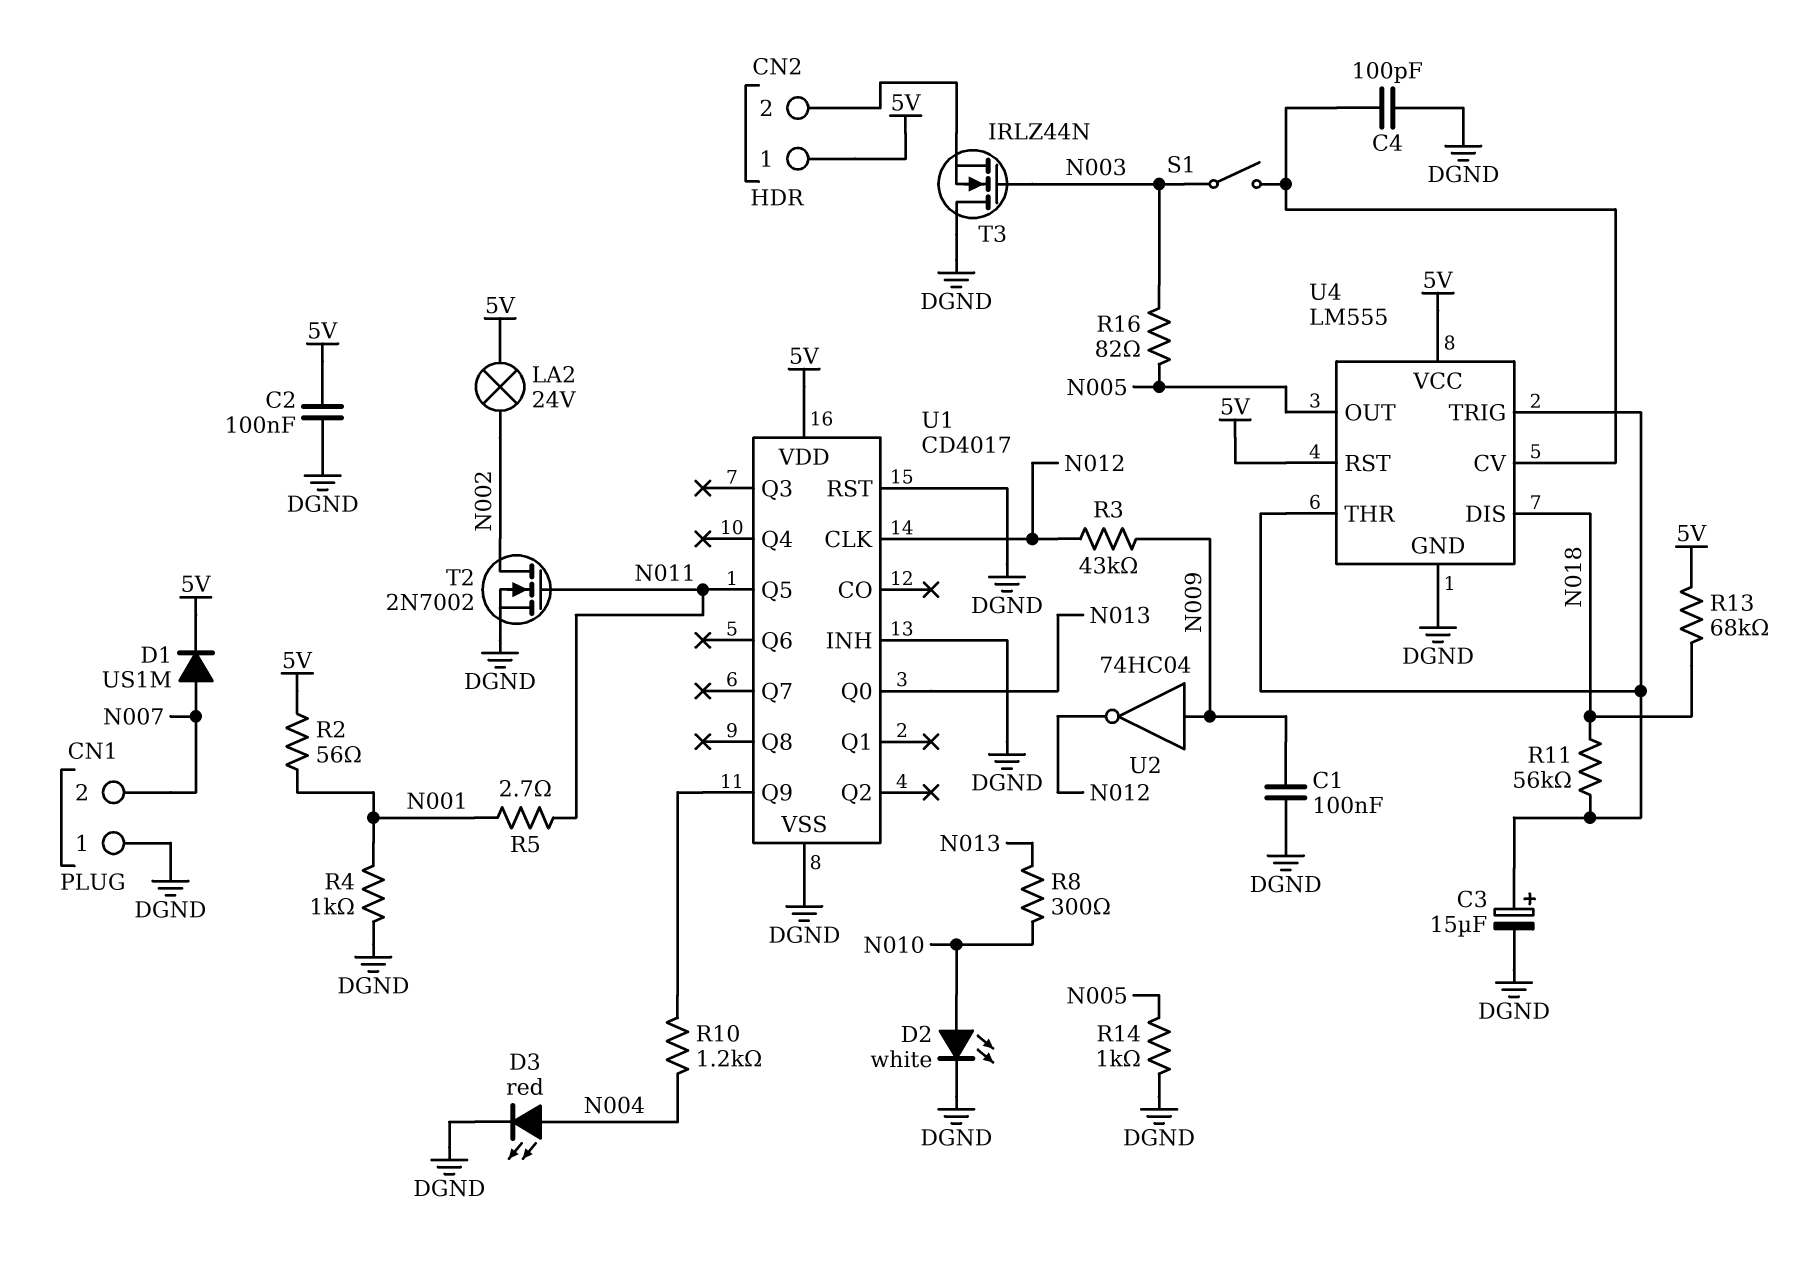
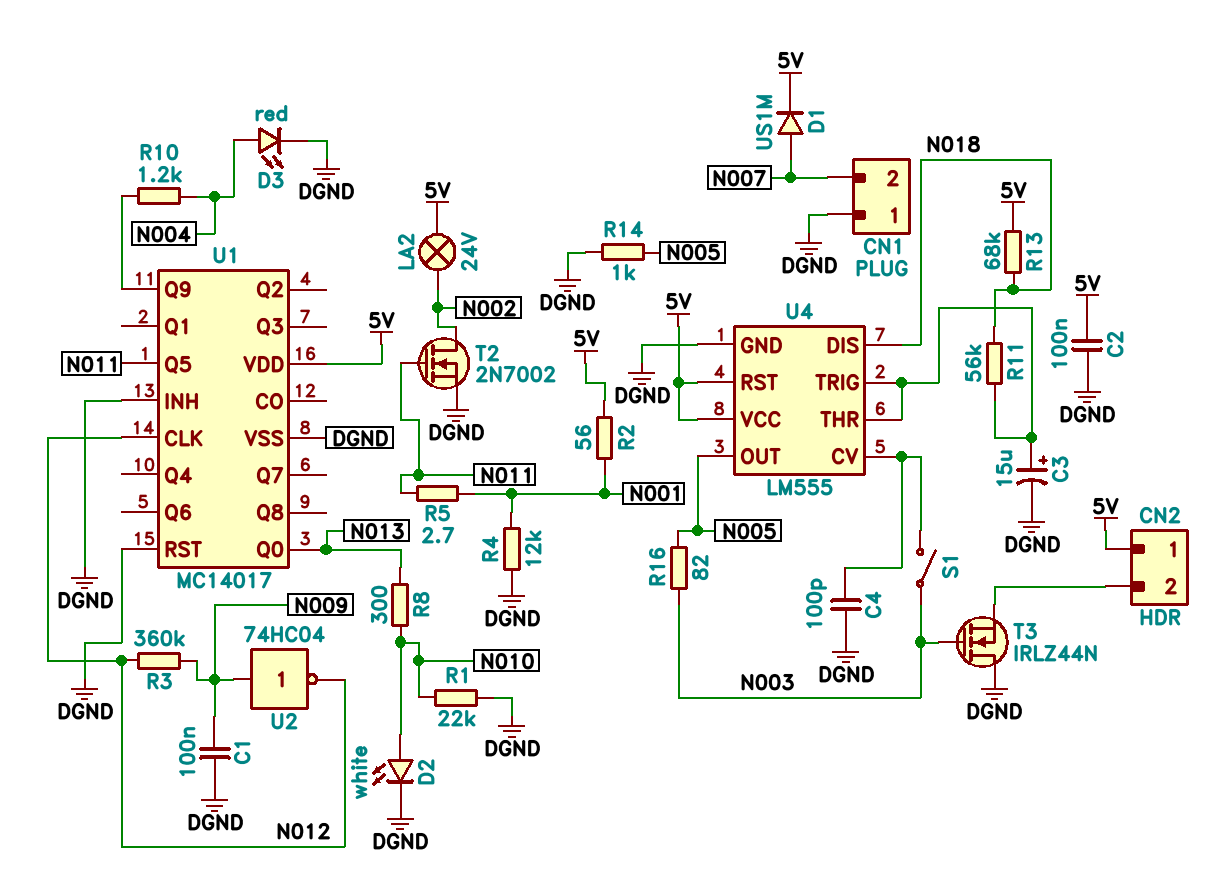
R1: none -> 22k (DGND, N010)
R3: 43k (N009, N012) -> 360k (N009, N012)
R4: 1k (DGND, N001) -> 12k (DGND, N001)
U1: CD4017 -> MC14017

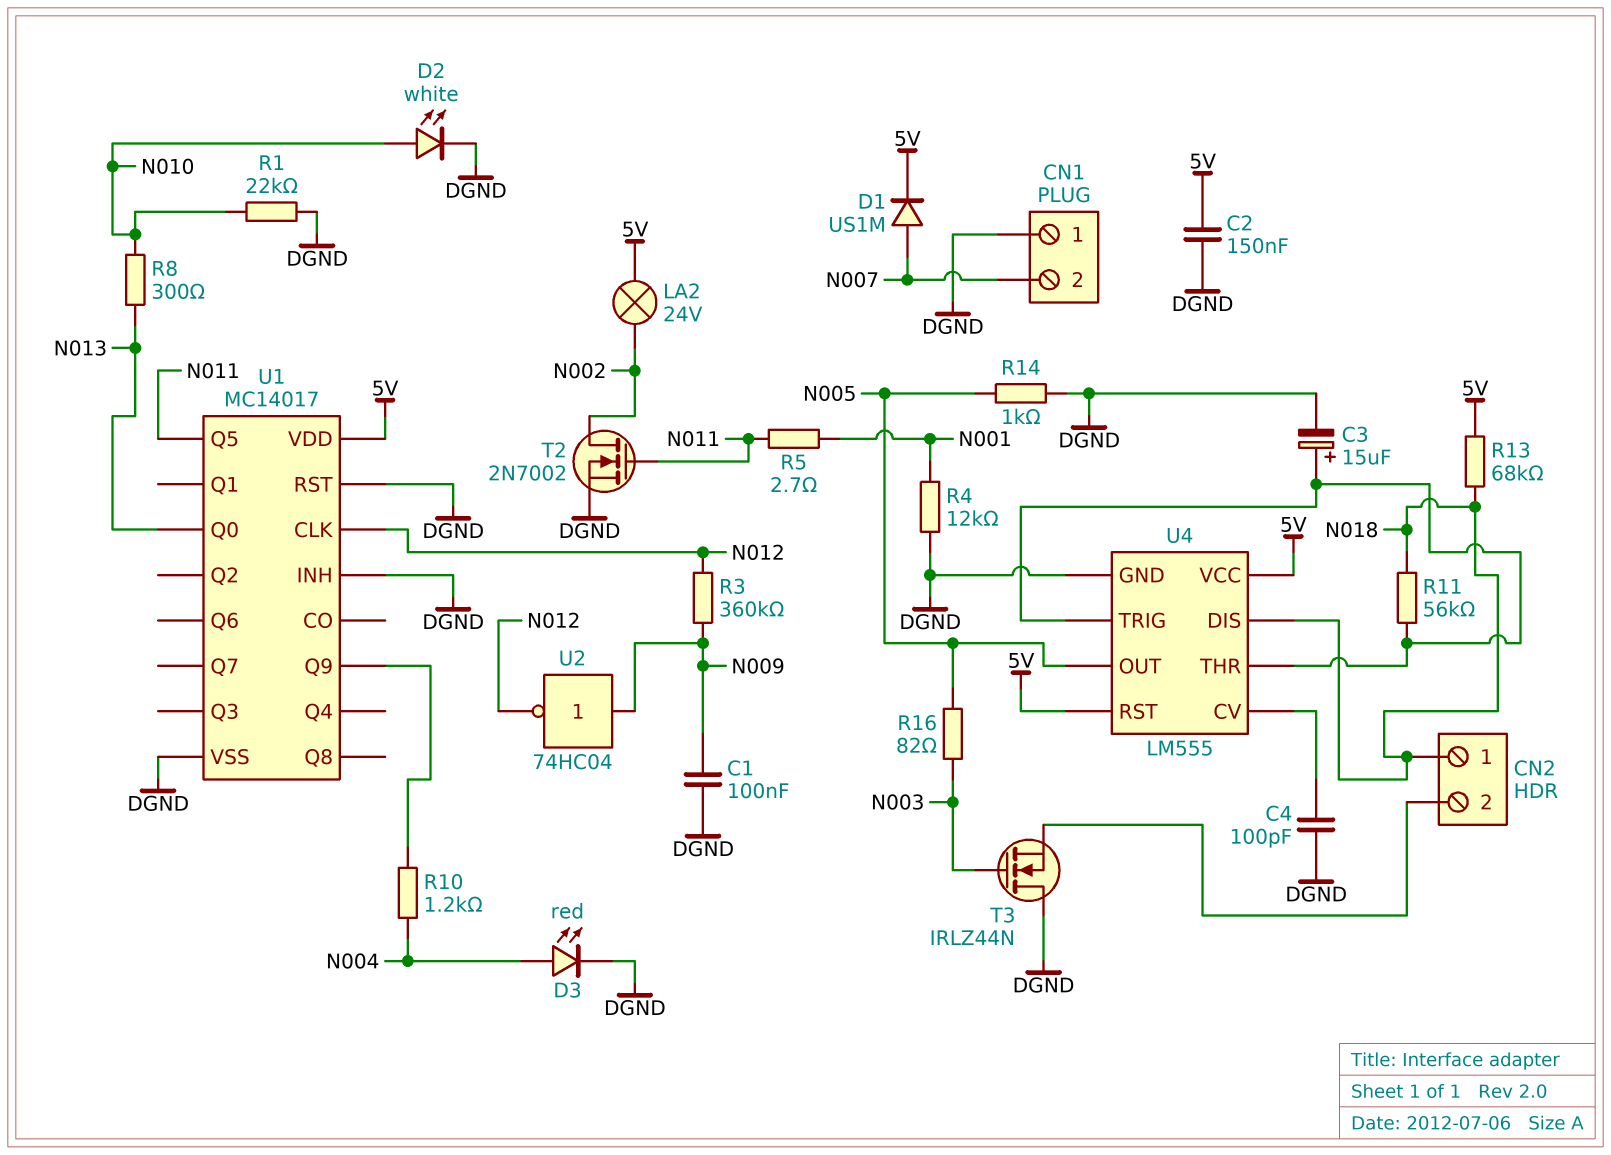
C2: 100nF (5V, DGND) -> 150nF (5V, DGND)
CN2 pin 1: 5V -> N018
R2: 56 (5V, N001) -> none
S1: switch (N003, U4/CV) -> none

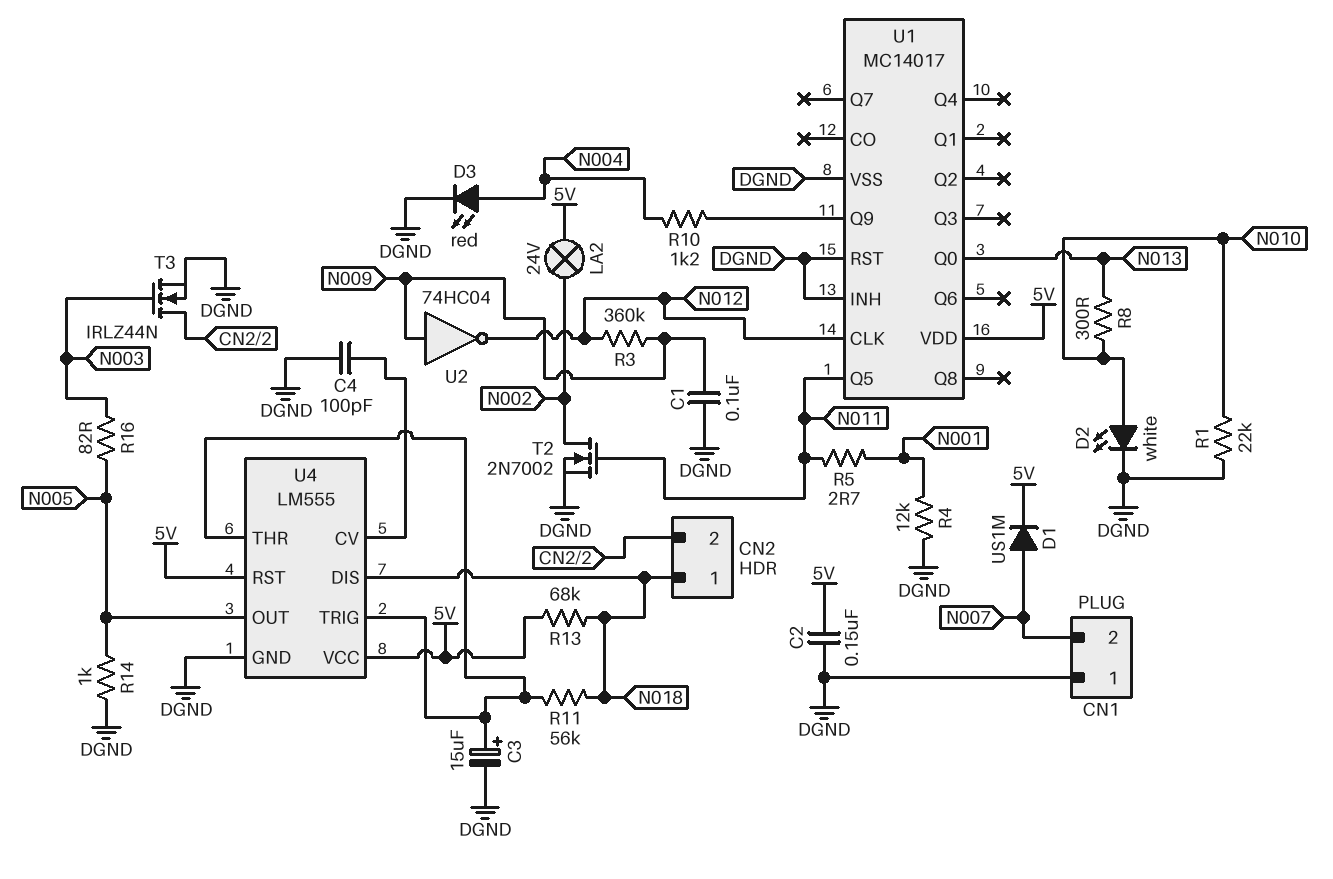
T3: NMOS IRLZ44N (G N003, D DGND, S CN2/2) -> NMOS IRLZ44N (G N003, D CN2/2, S DGND)

